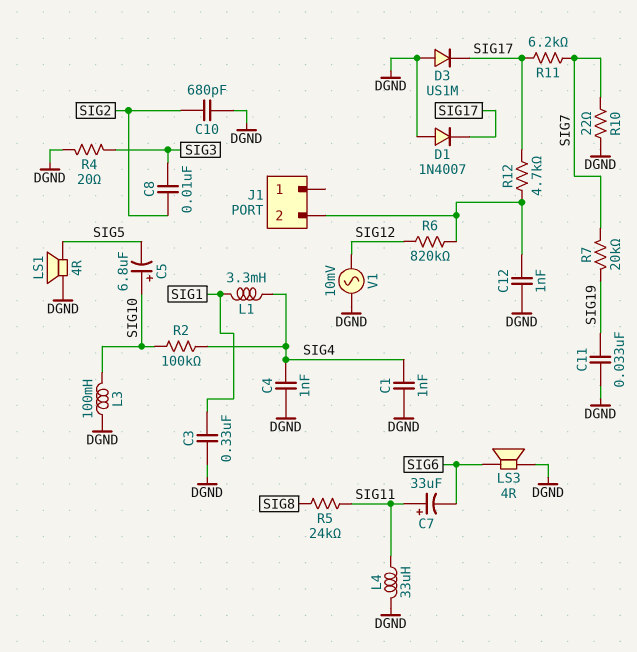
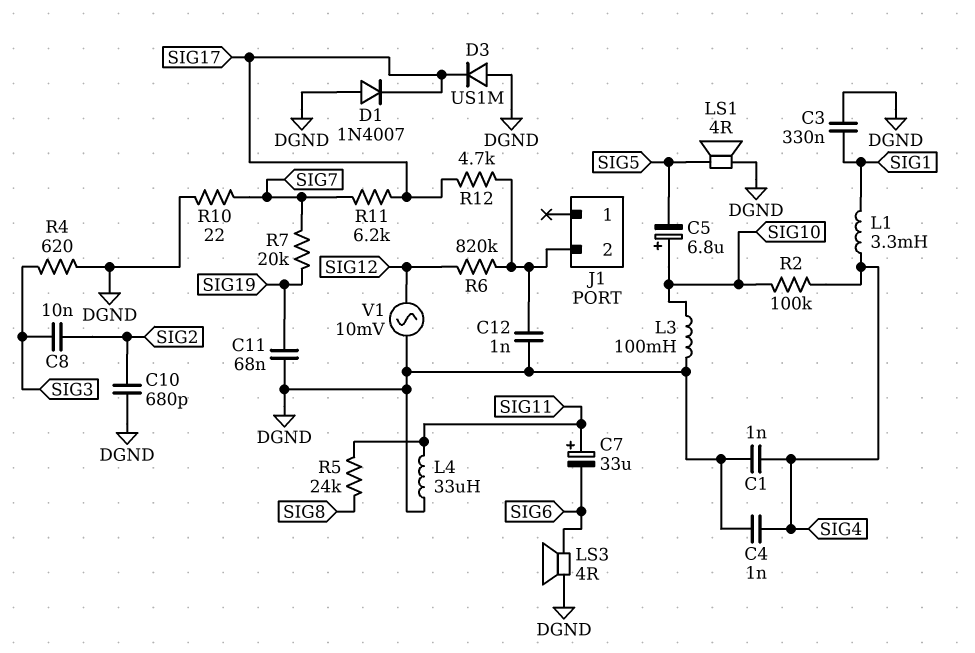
C11: 33nF (DGND, SIG19) -> 68nF (DGND, SIG19)
R4: 20 (DGND, SIG3) -> 620 (DGND, SIG3)

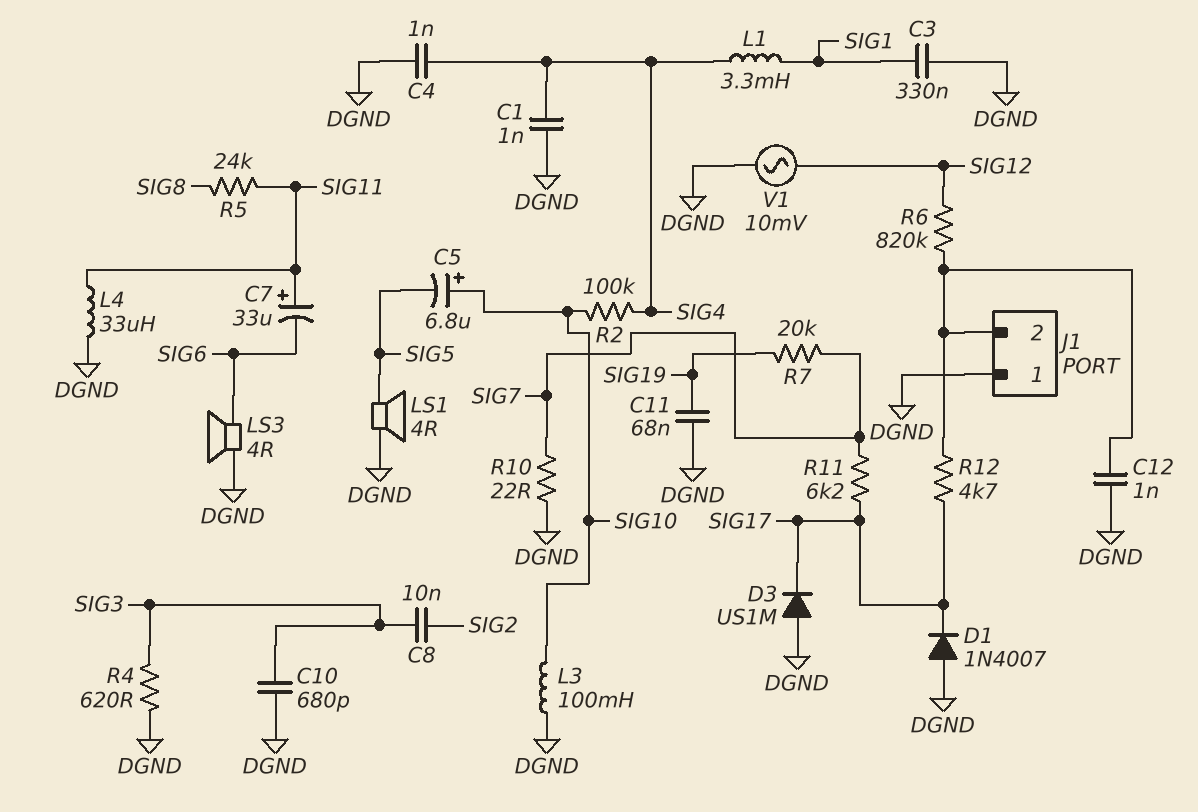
C10: 680pF (DGND, SIG2) -> 680pF (DGND, SIG3)
J1 pin 1: none -> DGND

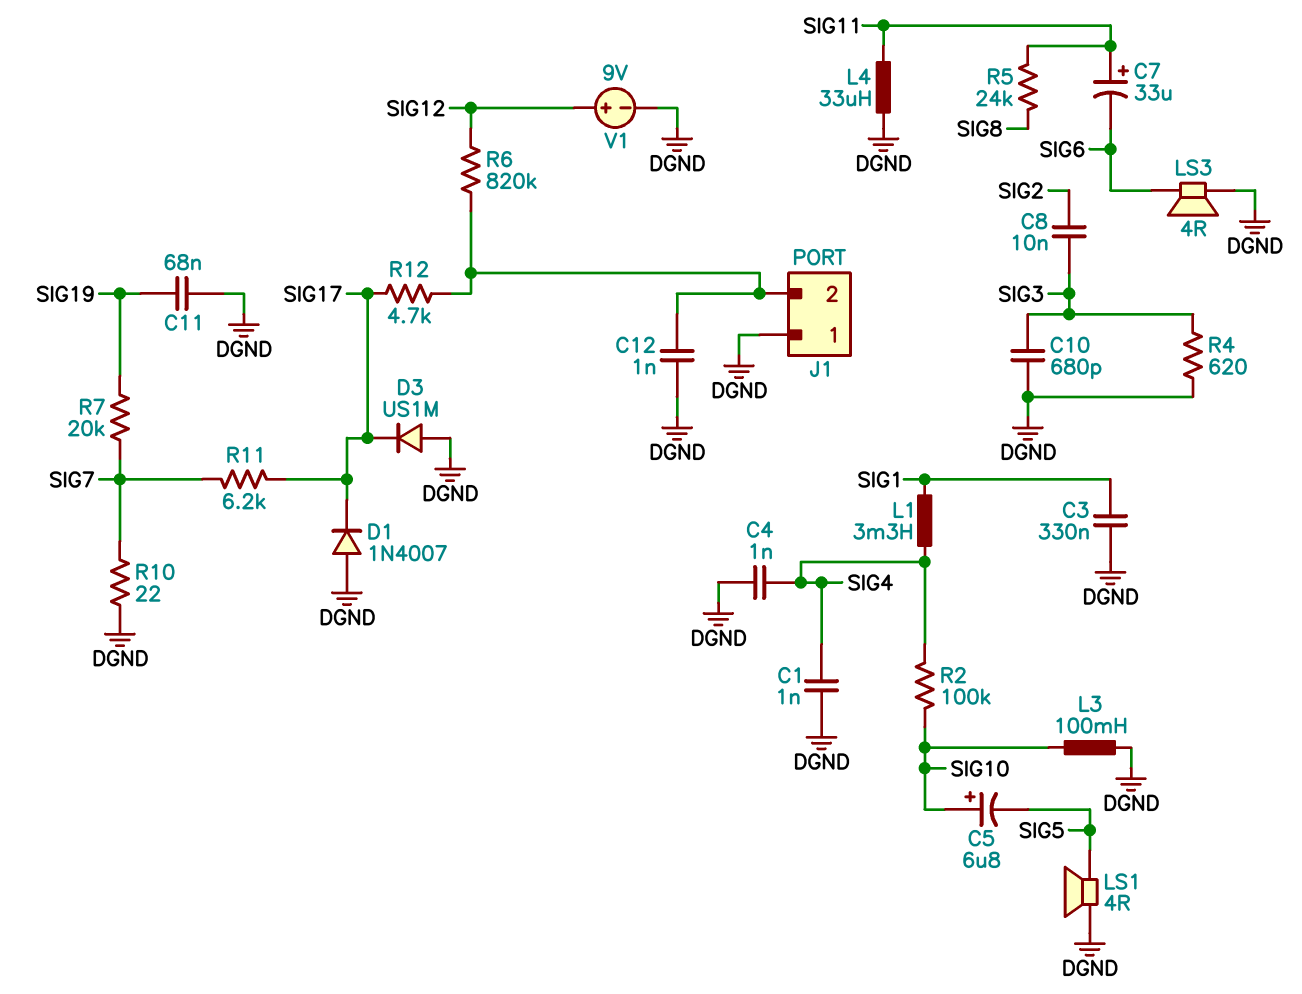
V1: AC 10mV (DGND, SIG12) -> 9V (plus SIG12, minus DGND)

